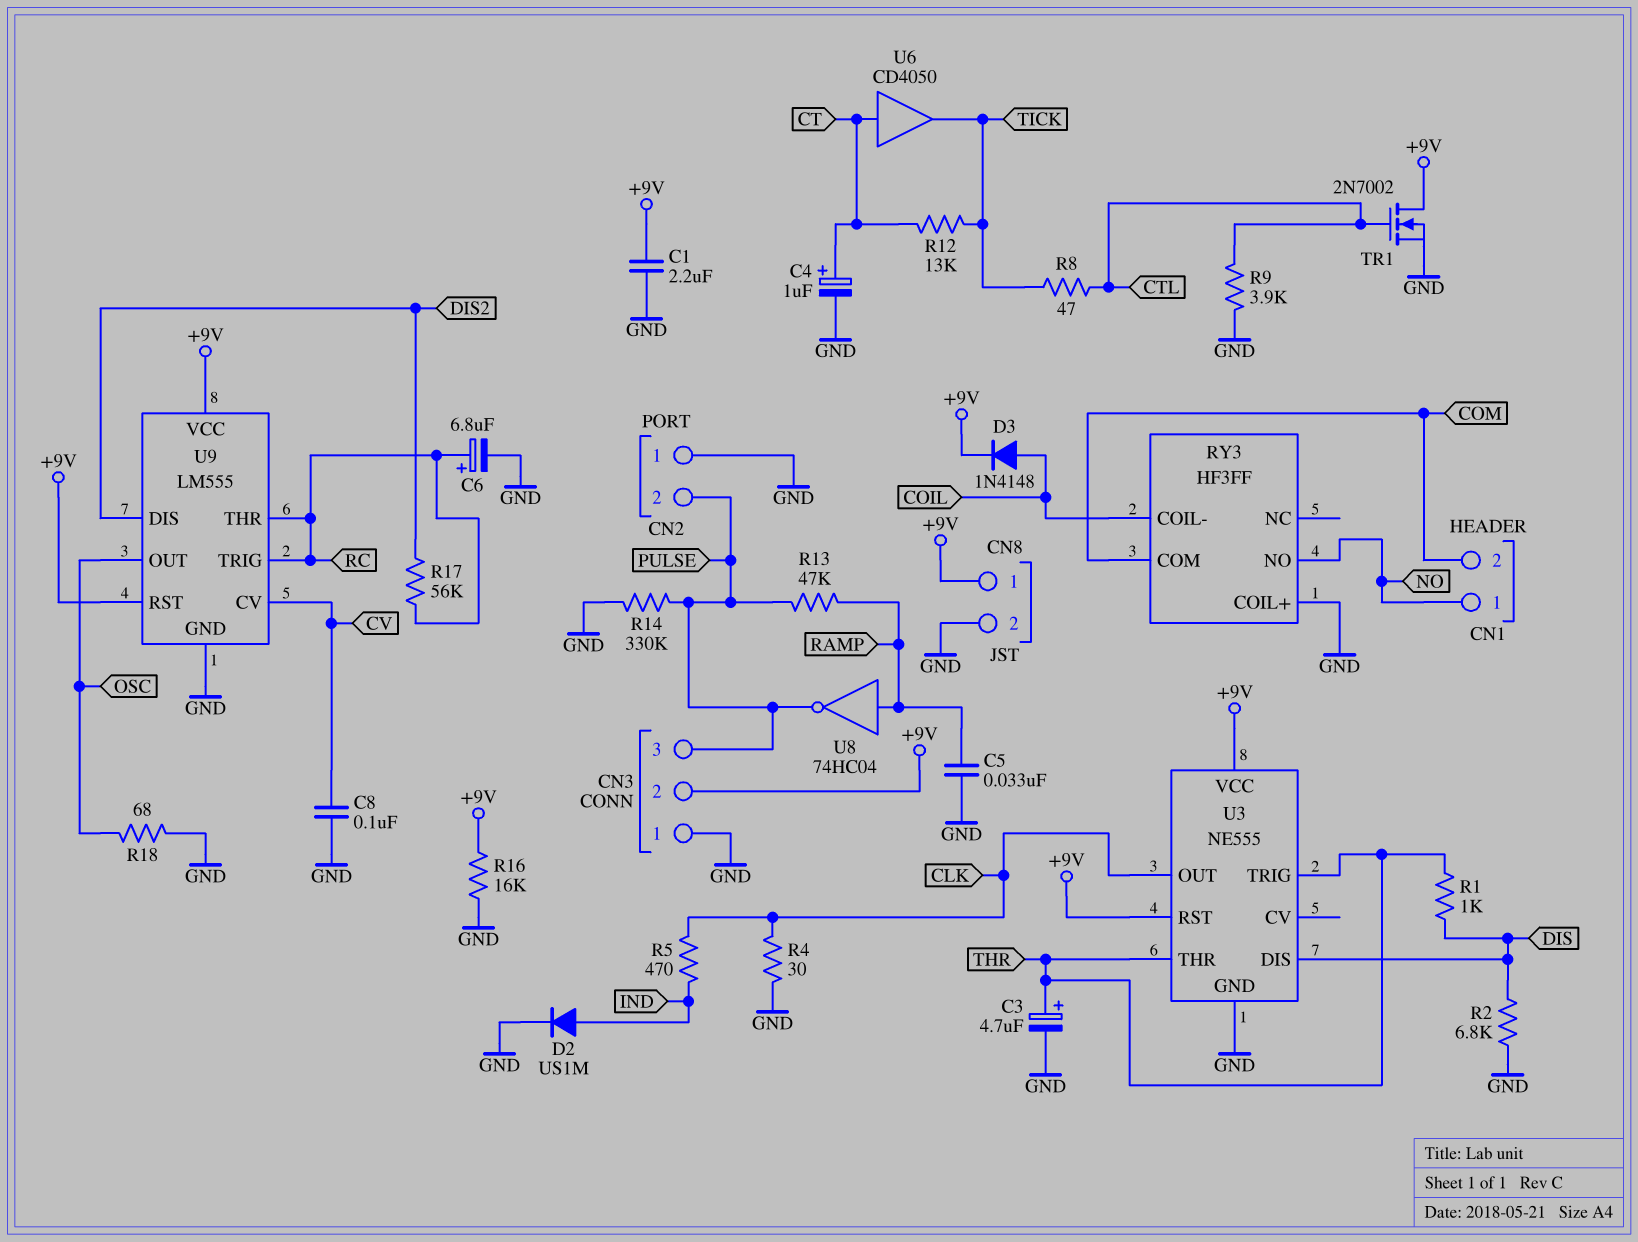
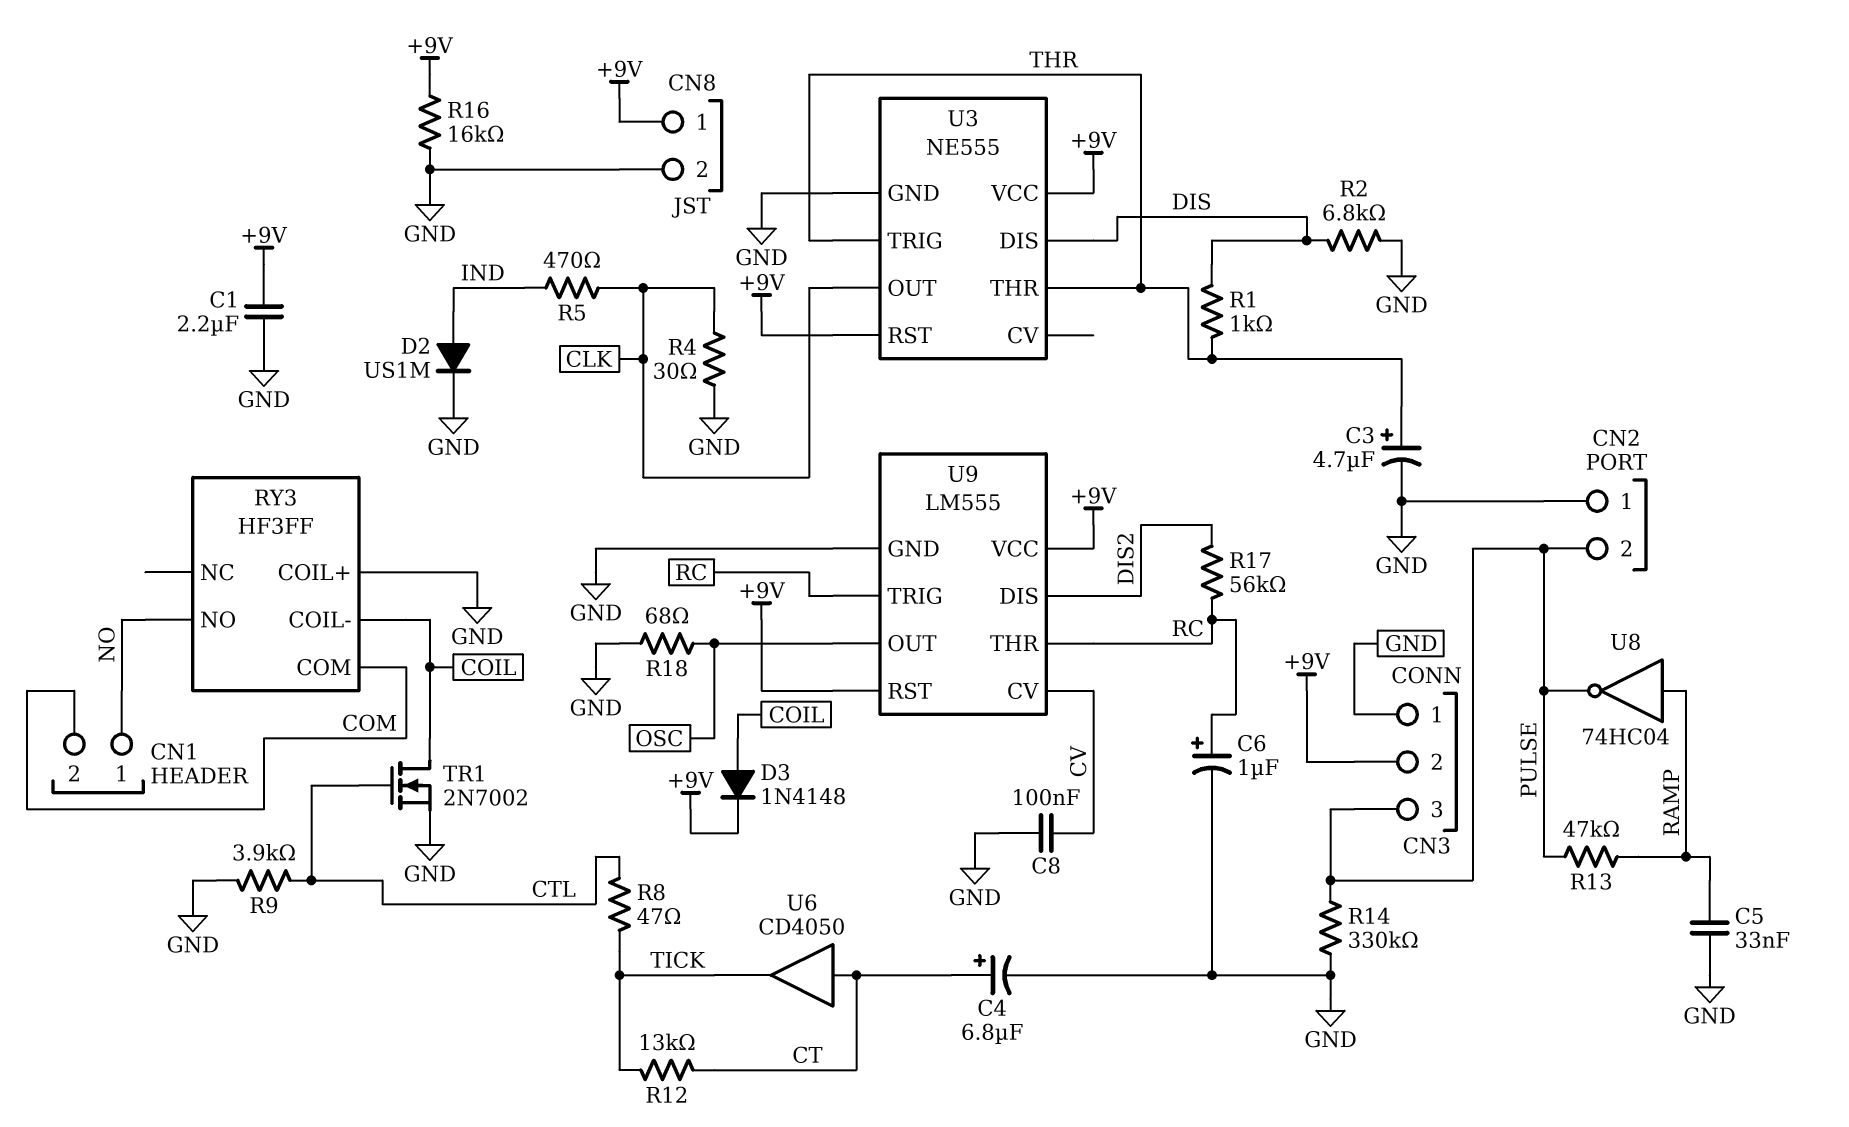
C4: 1uF (plus CT, minus GND) -> 6.8uF (plus CT, minus GND)
C6: 6.8uF (plus RC, minus GND) -> 1uF (plus RC, minus GND)
TR1: NMOS 2N7002 (G CTL, D +9V, S GND) -> NMOS 2N7002 (G CTL, D COIL, S GND)

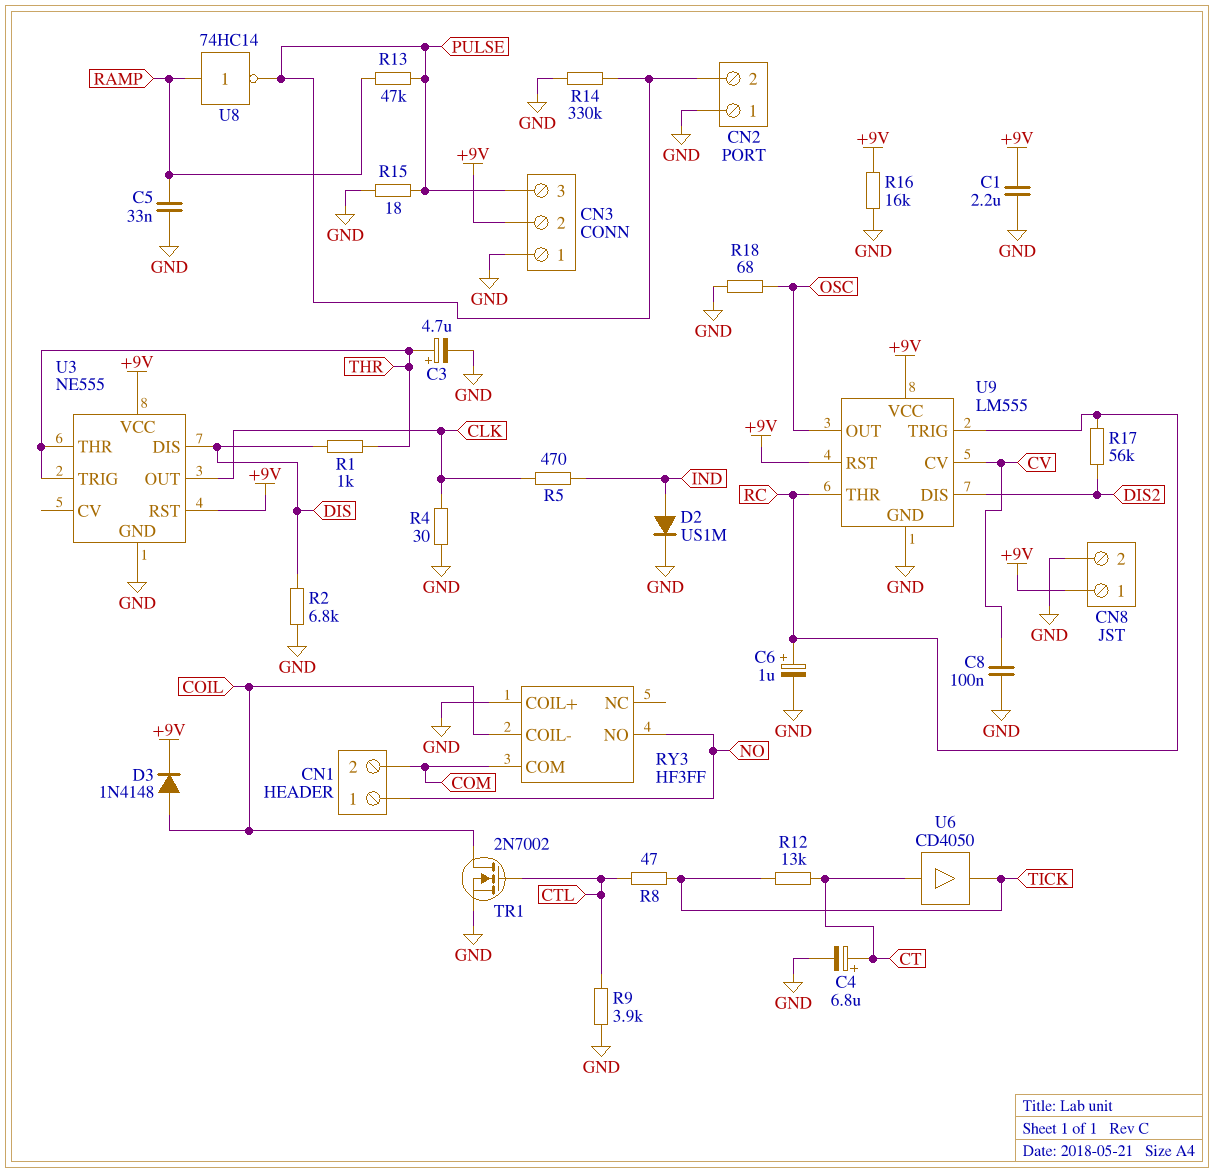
R15: none -> 18 (GND, PULSE)
U8: NOT 74HC04 (in RAMP, out PULSE) -> NOT 74HC14 (in RAMP, out PULSE)

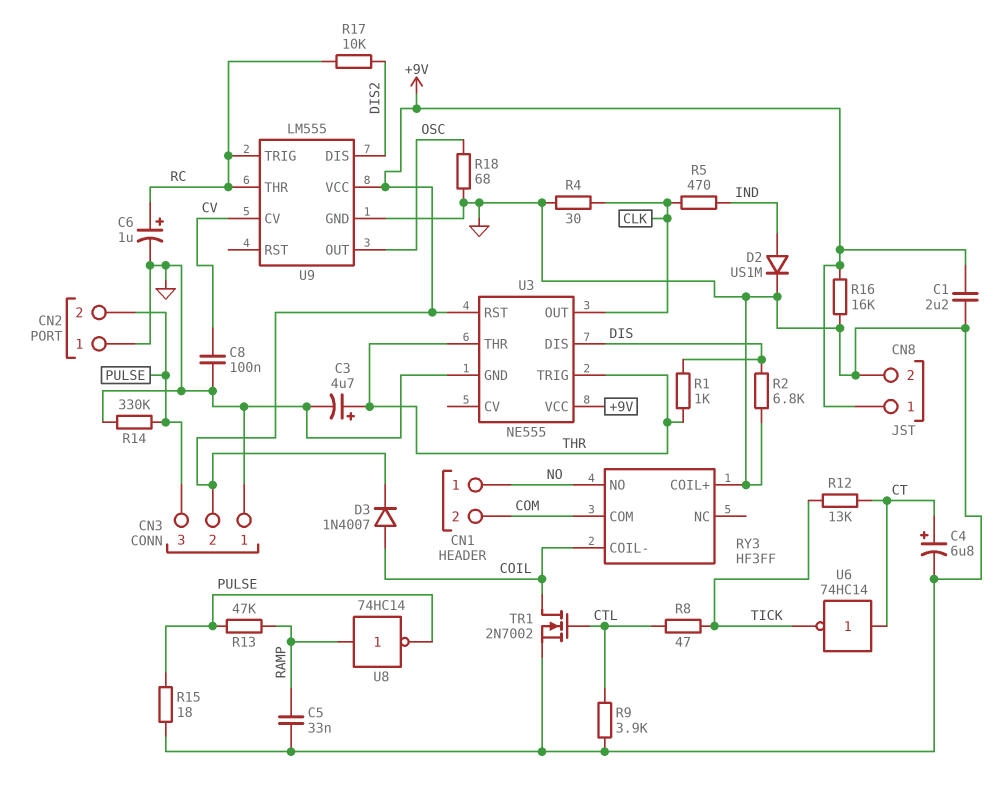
D3: diode 1N4148 (A COIL, K +9V) -> diode 1N4007 (A COIL, K +9V)
R17: 56k (DIS2, RC) -> 10k (DIS2, RC)
U6: buffer CD4050 (in CT, out TICK) -> NOT 74HC14 (in CT, out TICK)
U9 pin RST: +9V -> none

